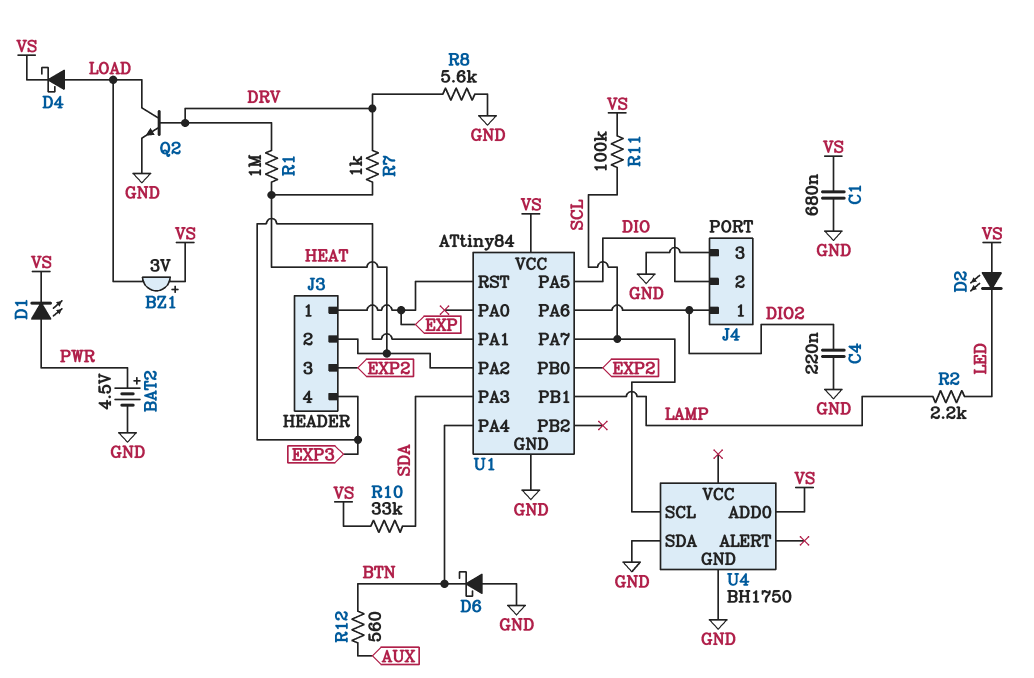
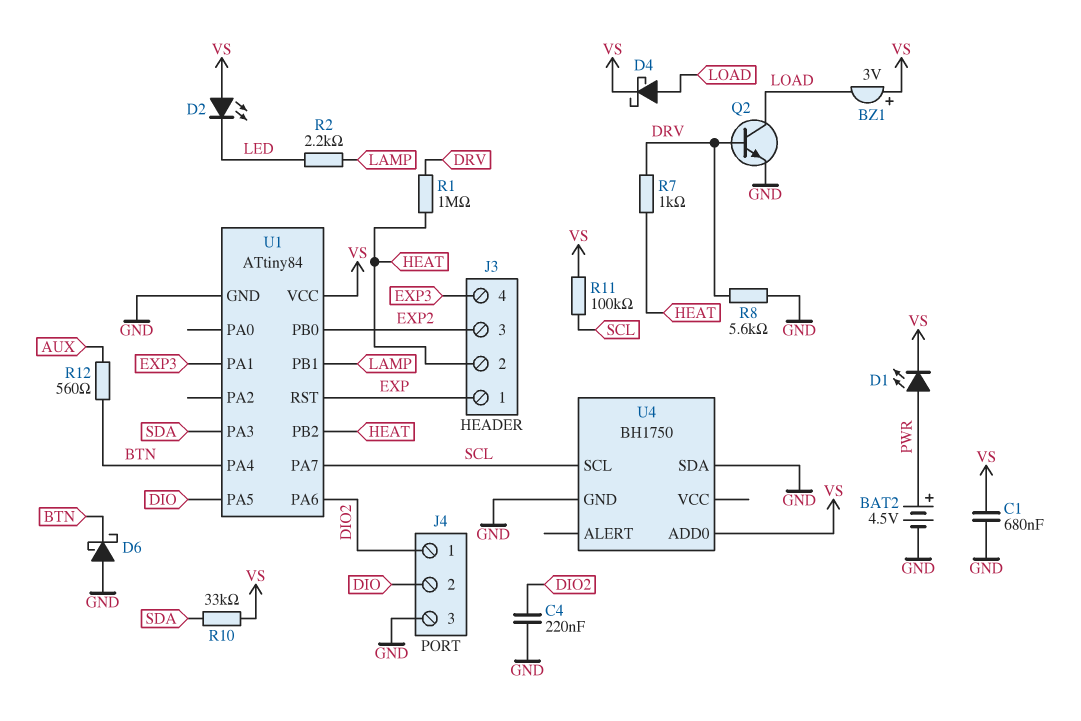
U1 pin PA2: HEAT -> none
U1 pin PB2: none -> HEAT

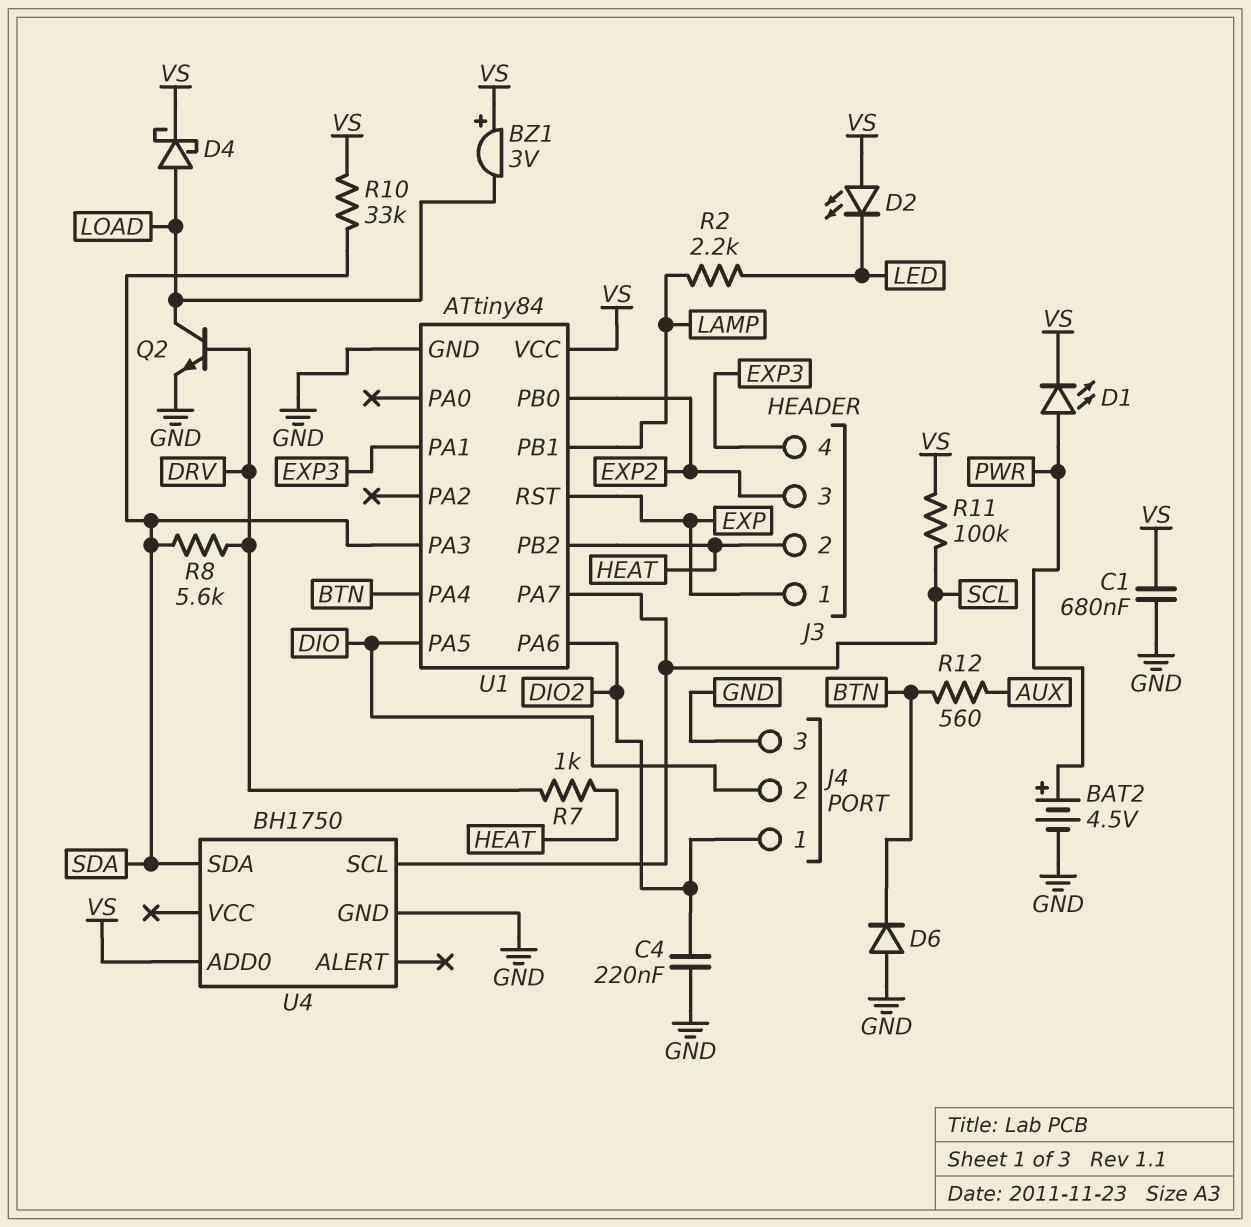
D6: schottky (A GND, K BTN) -> diode (A GND, K BTN)
R1: 1M (DRV, HEAT) -> none
R8: 5.6k (DRV, GND) -> 5.6k (DRV, SDA)
U4 pin SDA: GND -> SDA

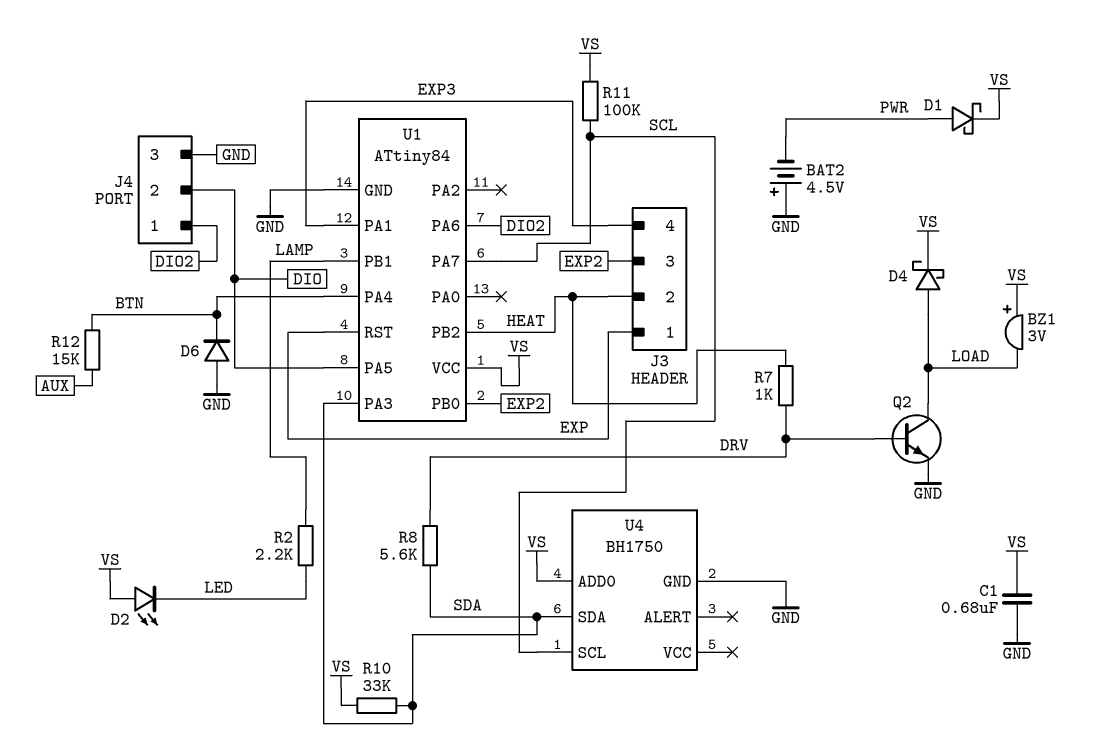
BAT2: 4.5V (plus PWR, minus GND) -> 4.5V (plus GND, minus PWR)
C4: 220nF (DIO2, GND) -> none
D1: LED (A PWR, K VS) -> schottky (A PWR, K VS)
R12: 560 (AUX, BTN) -> 15k (AUX, BTN)

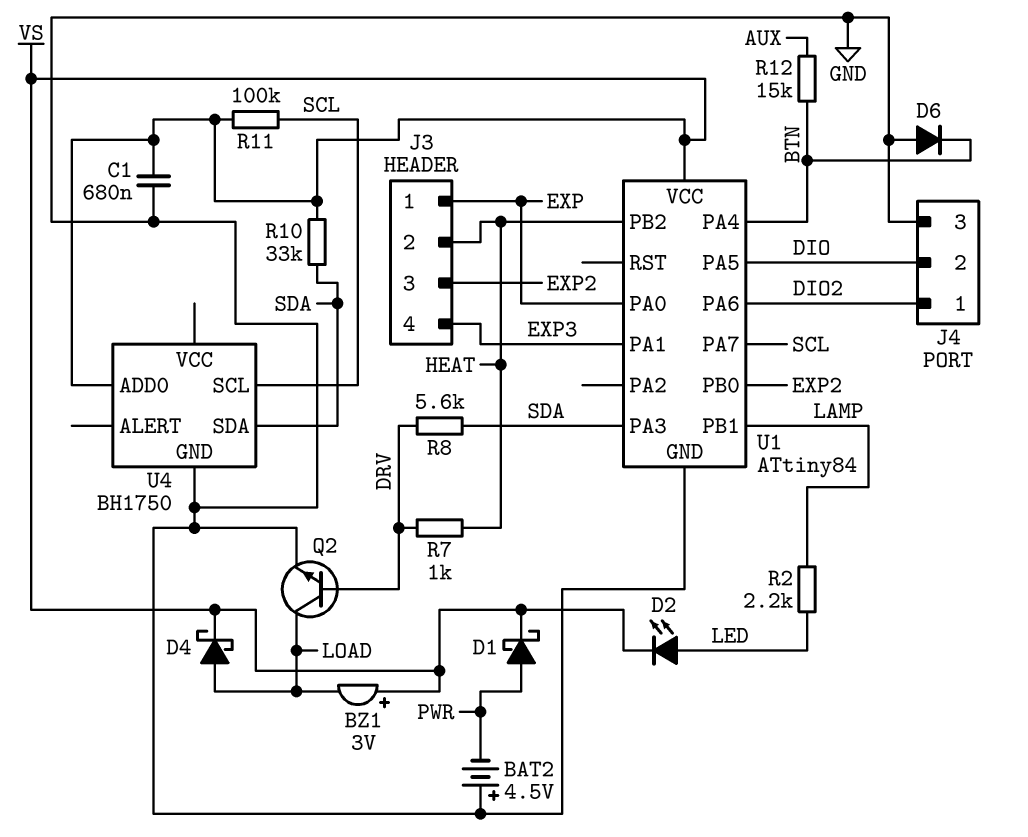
D2: LED (A VS, K LED) -> LED (A LED, K VS)
U1 pin PA0: none -> EXP
U1 pin RST: EXP -> none

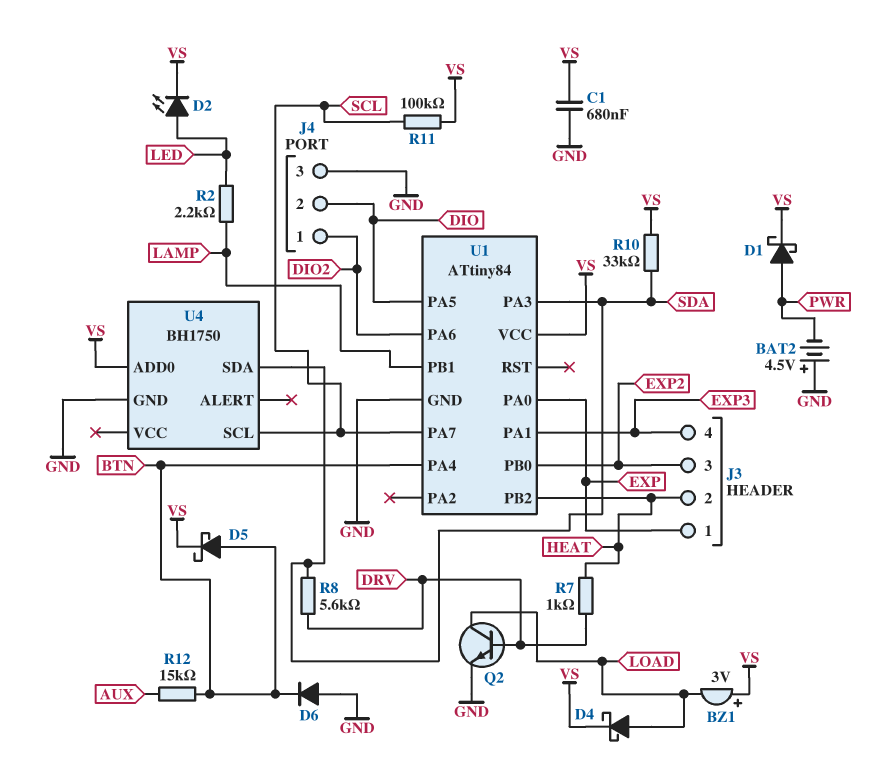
D5: none -> schottky (A BTN, K VS)

